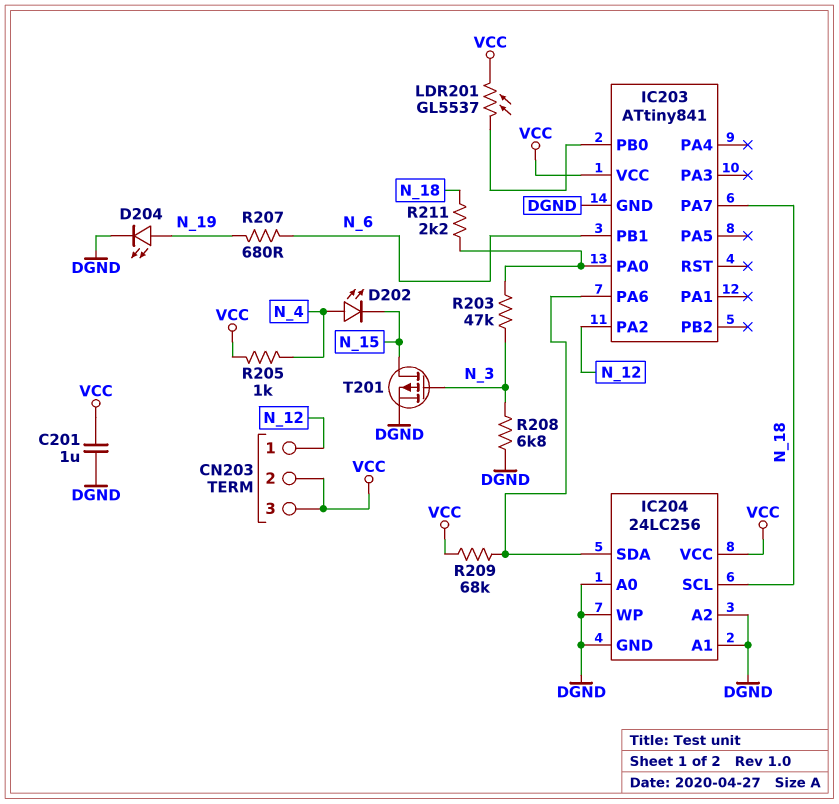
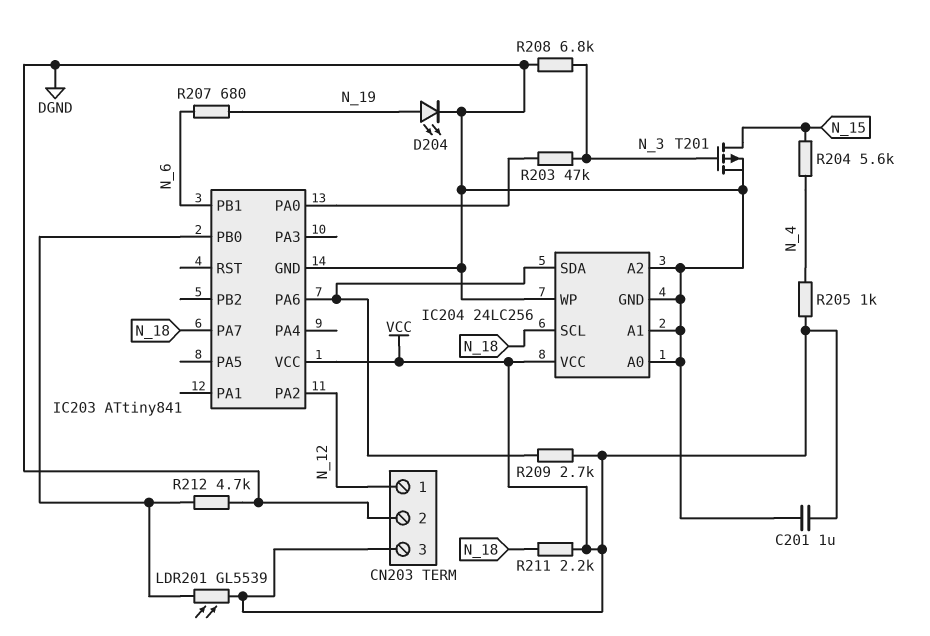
CN203 pin 2: VCC -> DGND
D202: LED (A N_4, K N_15) -> none
LDR201: GL5537 (IC203/PB0, VCC) -> GL5539 (IC203/PB0, VCC)
R204: none -> 5.6k (N_4, N_15)
R209: 68k (IC203/PA6, VCC) -> 2.7k (IC203/PA6, VCC)
R211: 2.2k (IC203/PA0, N_18) -> 2.2k (N_18, VCC)
R212: none -> 4.7k (DGND, IC203/PB0)

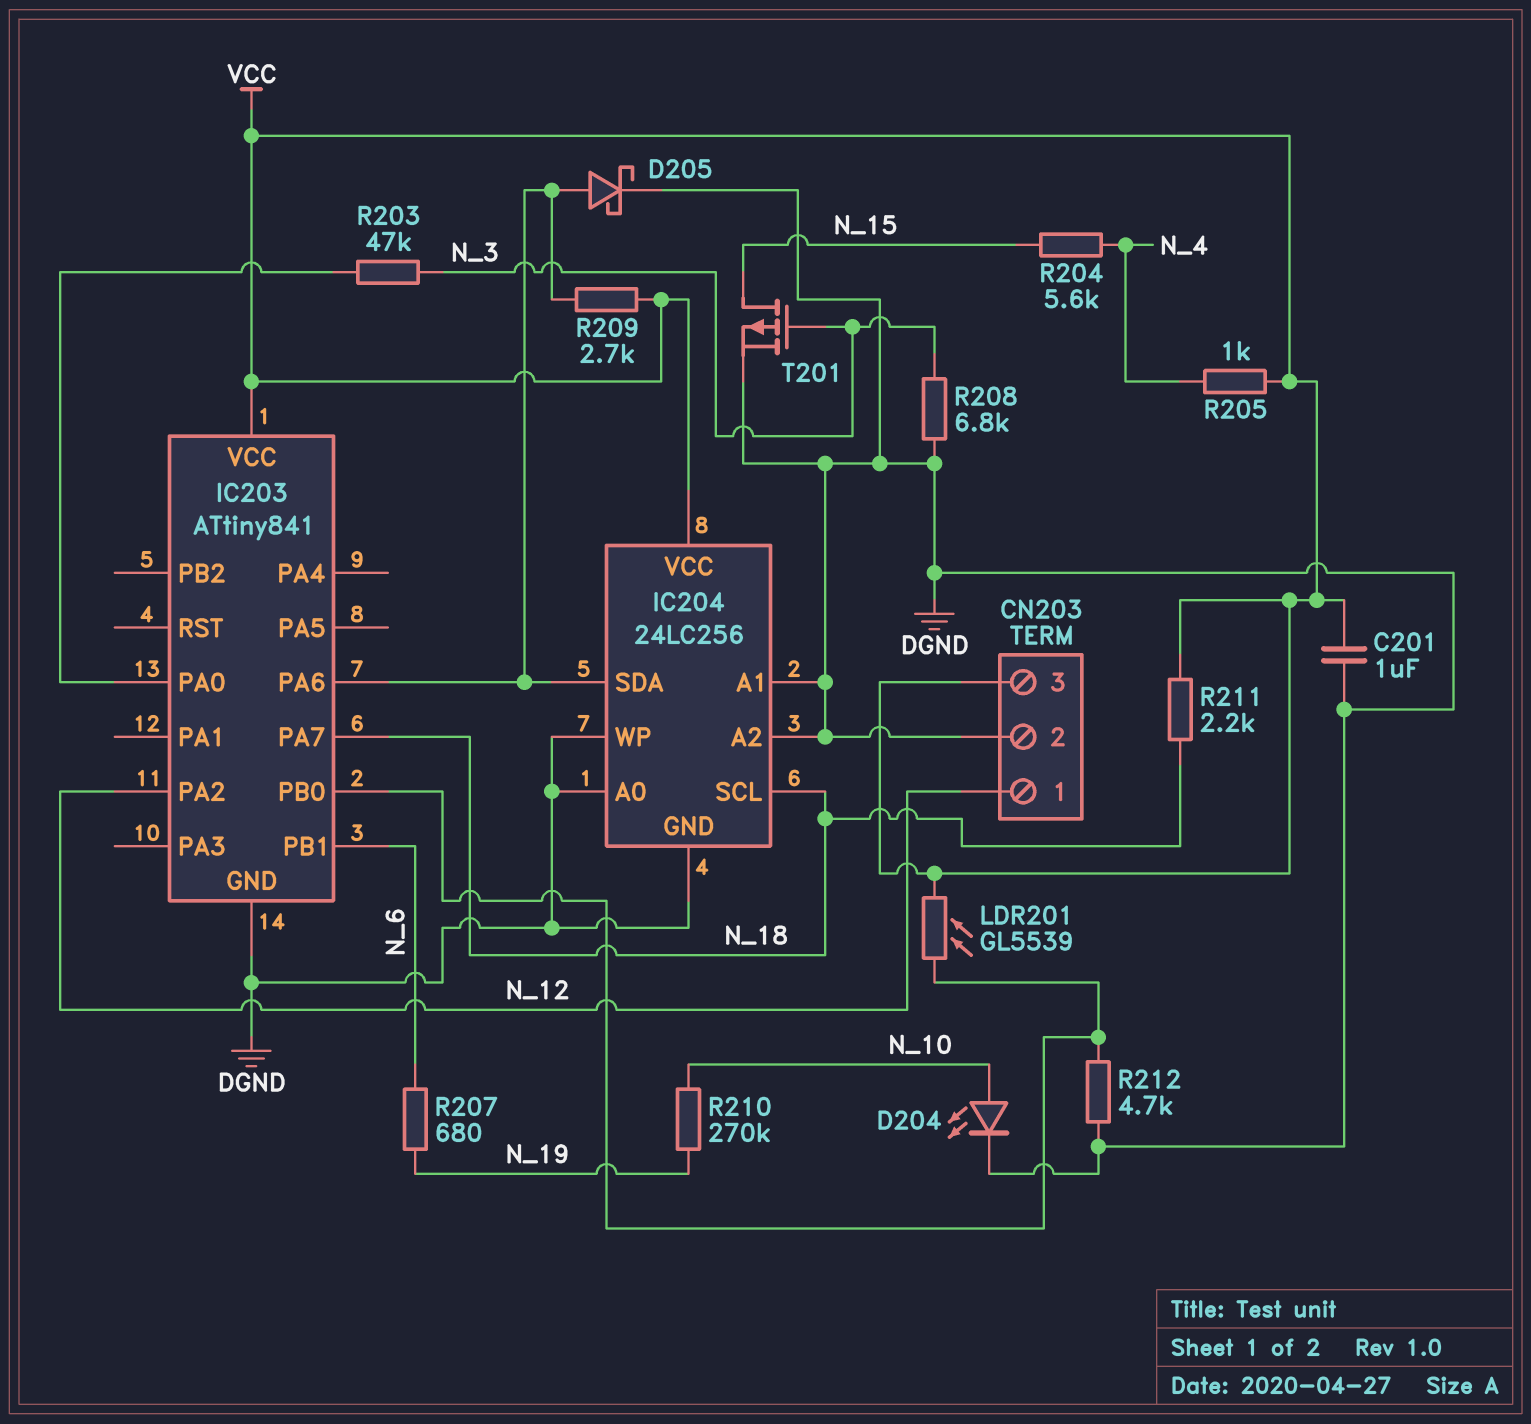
D204: LED (A N_19, K DGND) -> LED (A N_10, K DGND)
D205: none -> schottky (A IC203/PA6, K DGND)
R210: none -> 270k (N_10, N_19)

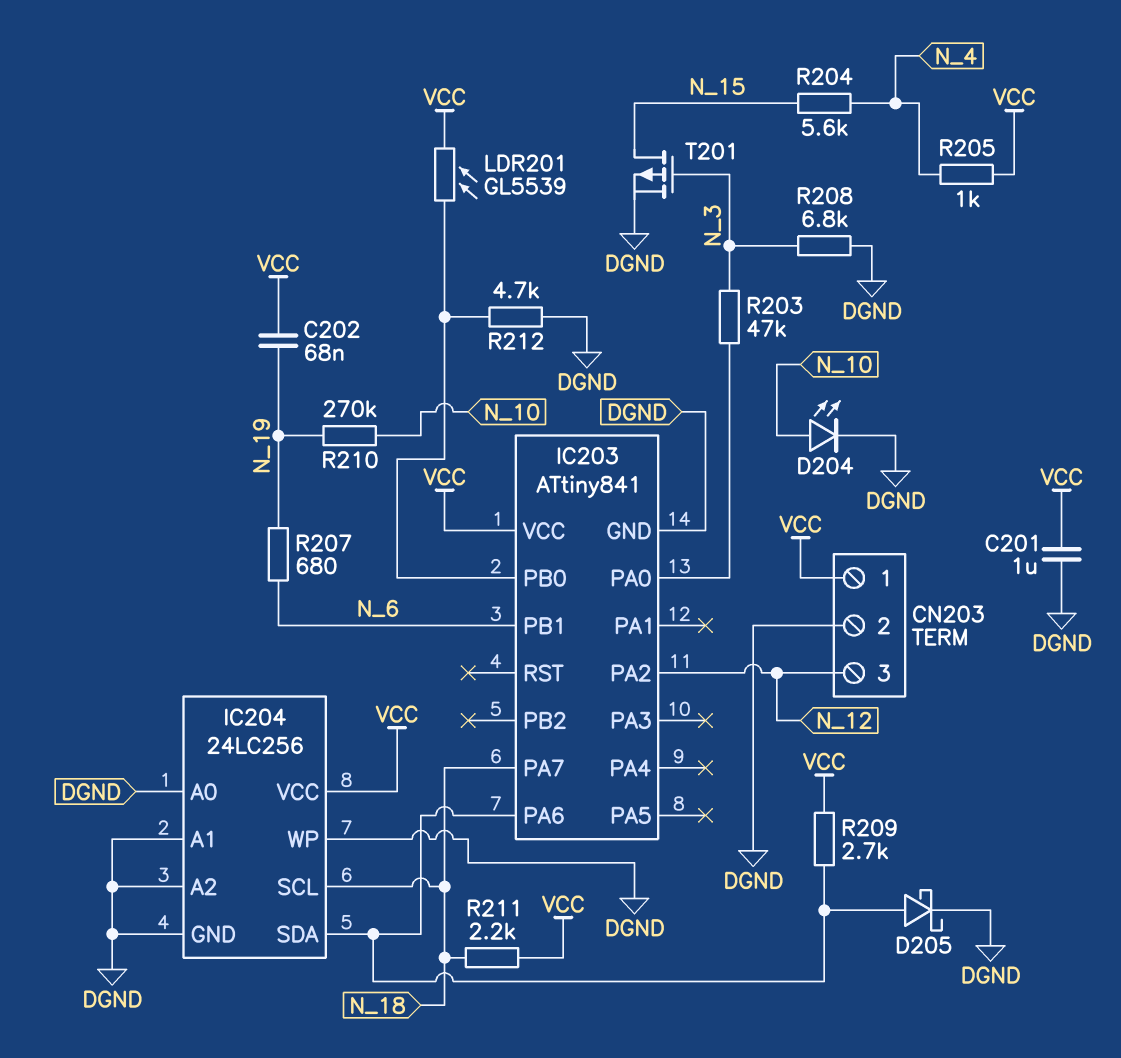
C202: none -> 68nF (N_19, VCC)
CN203 pin 1: N_12 -> VCC
CN203 pin 3: VCC -> N_12

